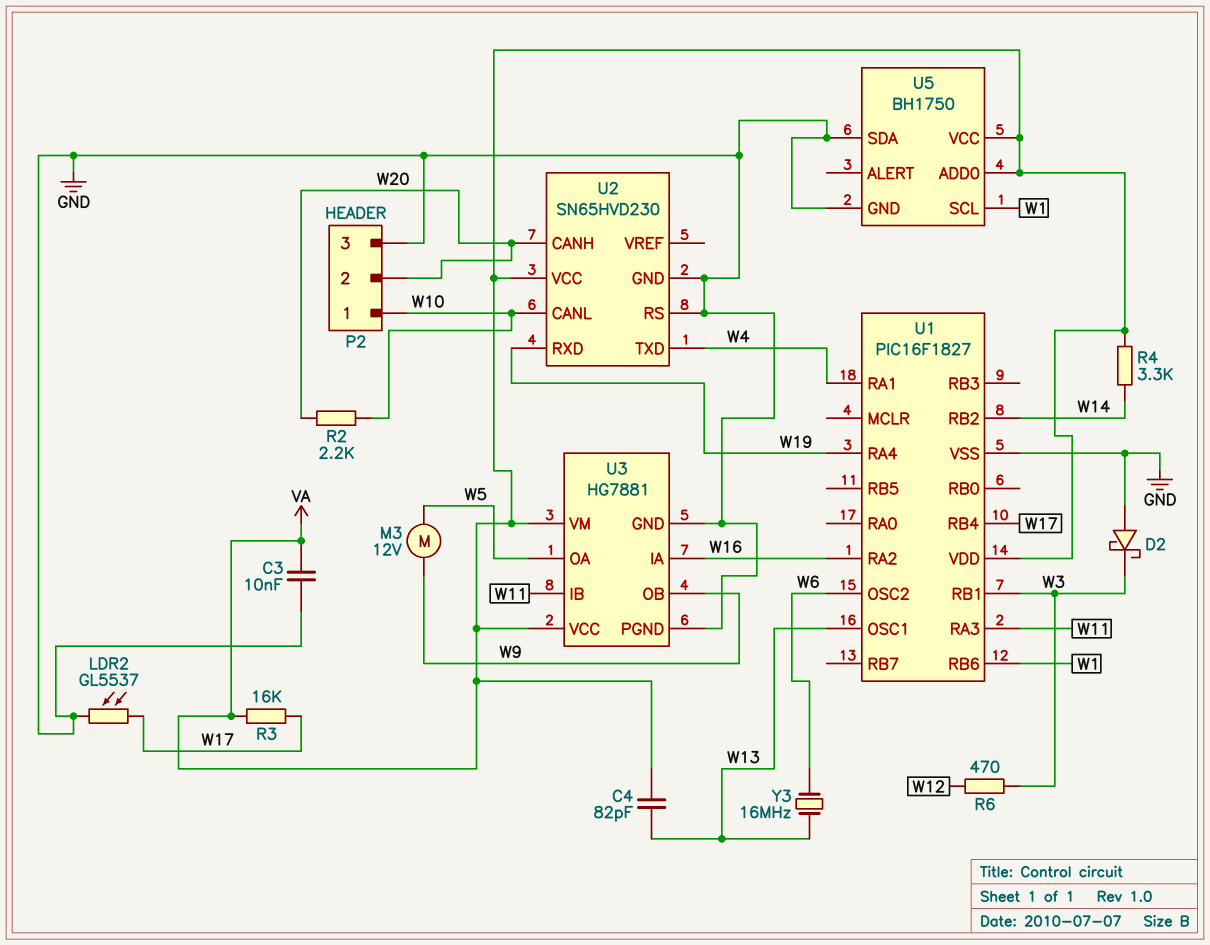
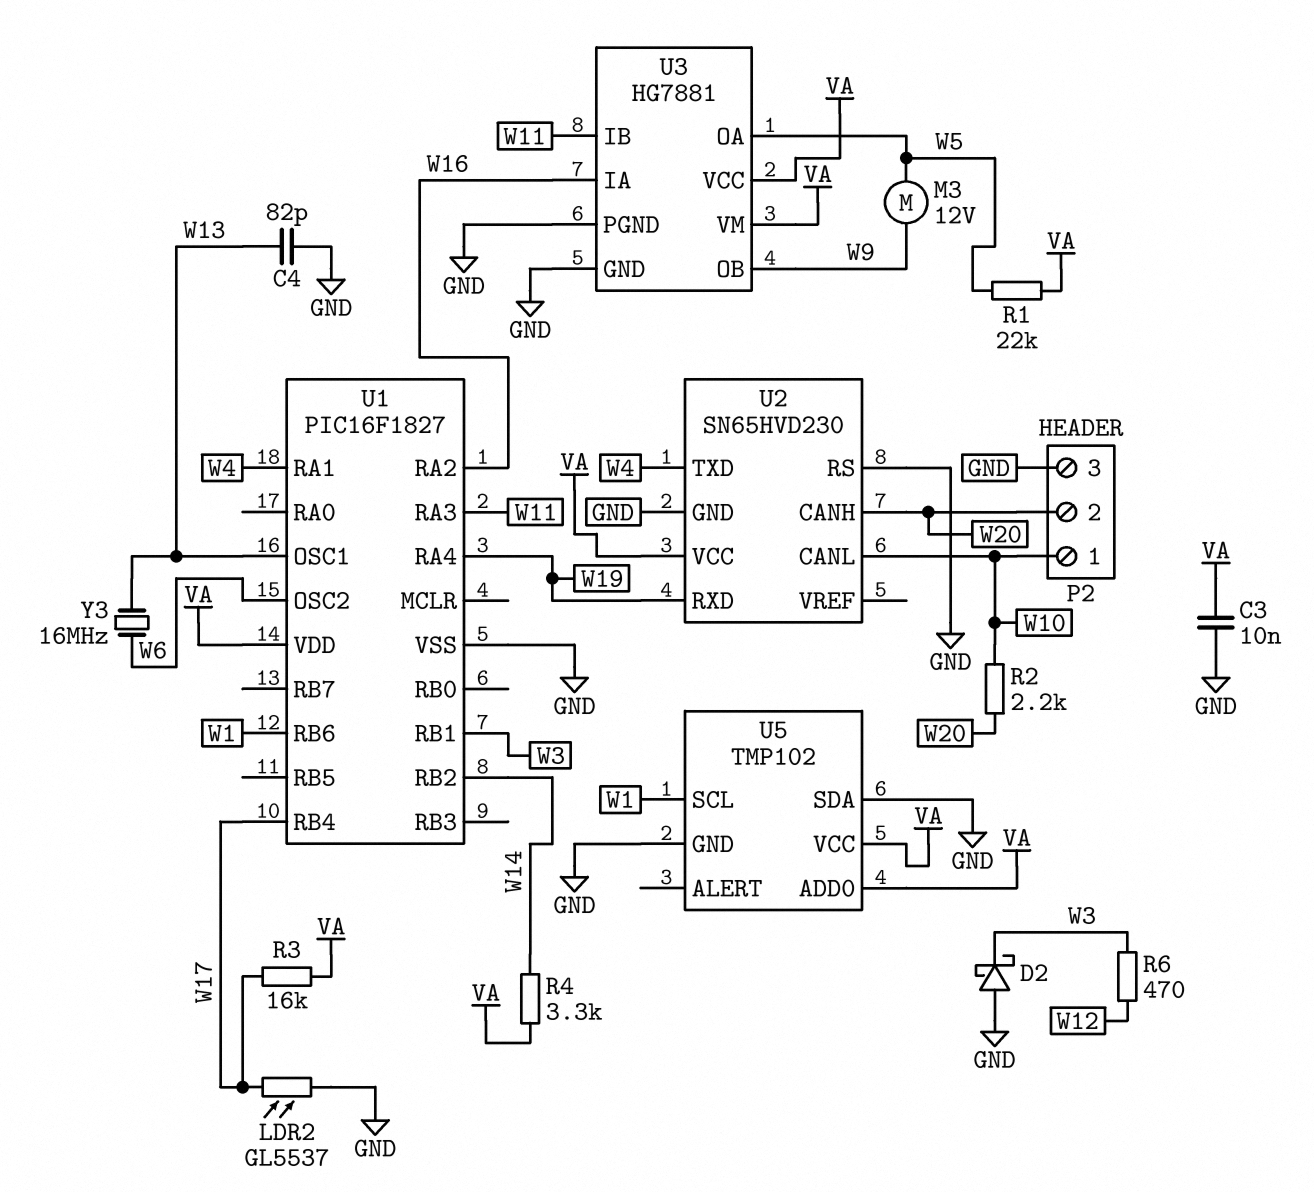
C4: 82pF (VA, W13) -> 82pF (GND, W13)
R1: none -> 22k (VA, W5)
U5: BH1750 -> TMP102

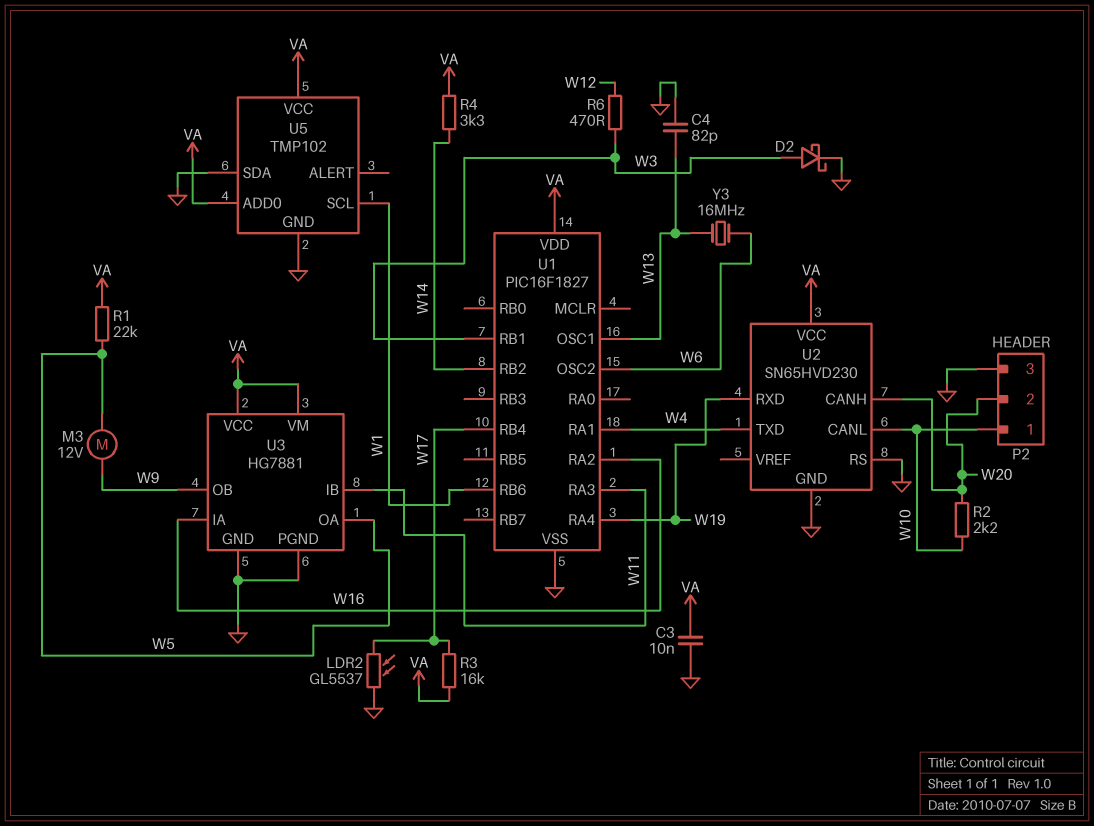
D2: schottky (A GND, K W3) -> schottky (A W3, K GND)

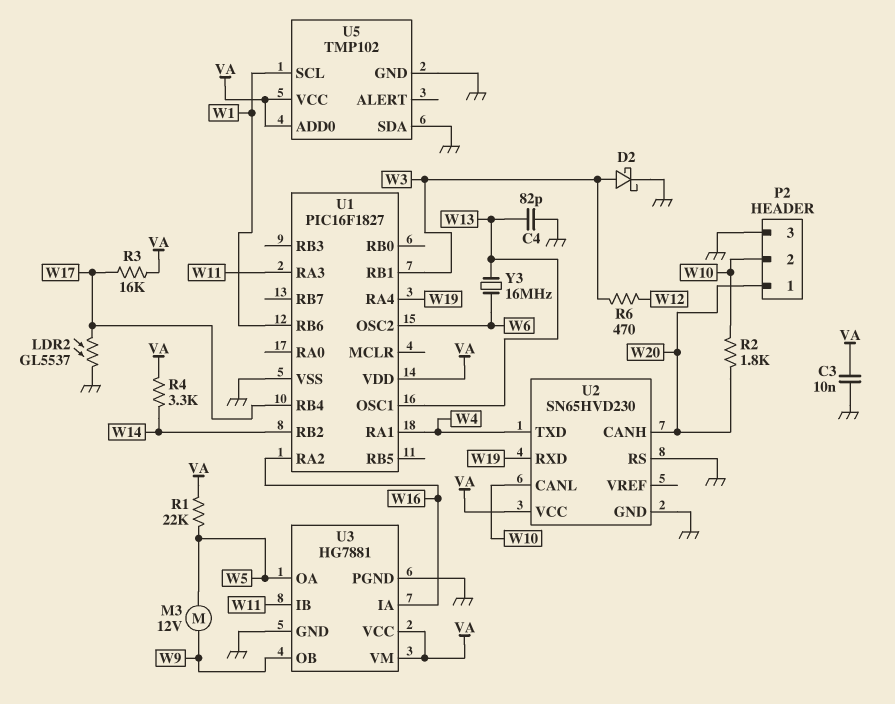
P2 pin 1: W10 -> W20
P2 pin 2: W20 -> W10
R2: 2.2k (W10, W20) -> 1.8k (W10, W20)

